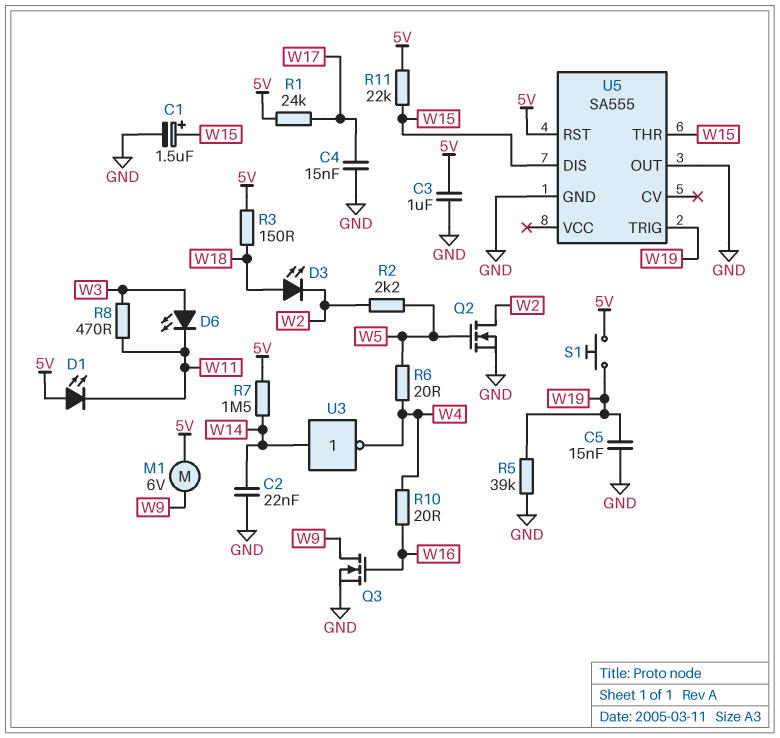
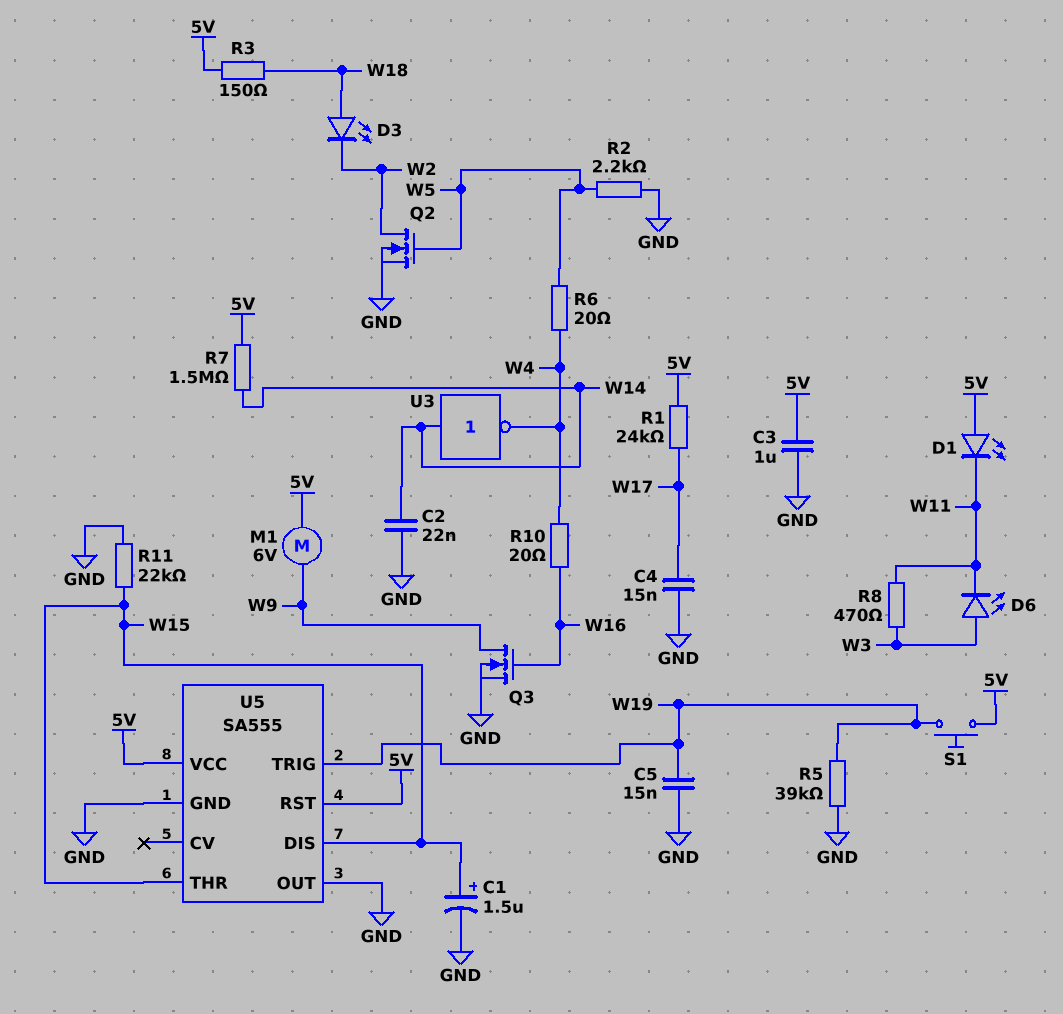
R2: 2.2k (W2, W5) -> 2.2k (GND, W5)
R11: 22k (5V, W15) -> 22k (GND, W15)
U5 pin VCC: none -> 5V

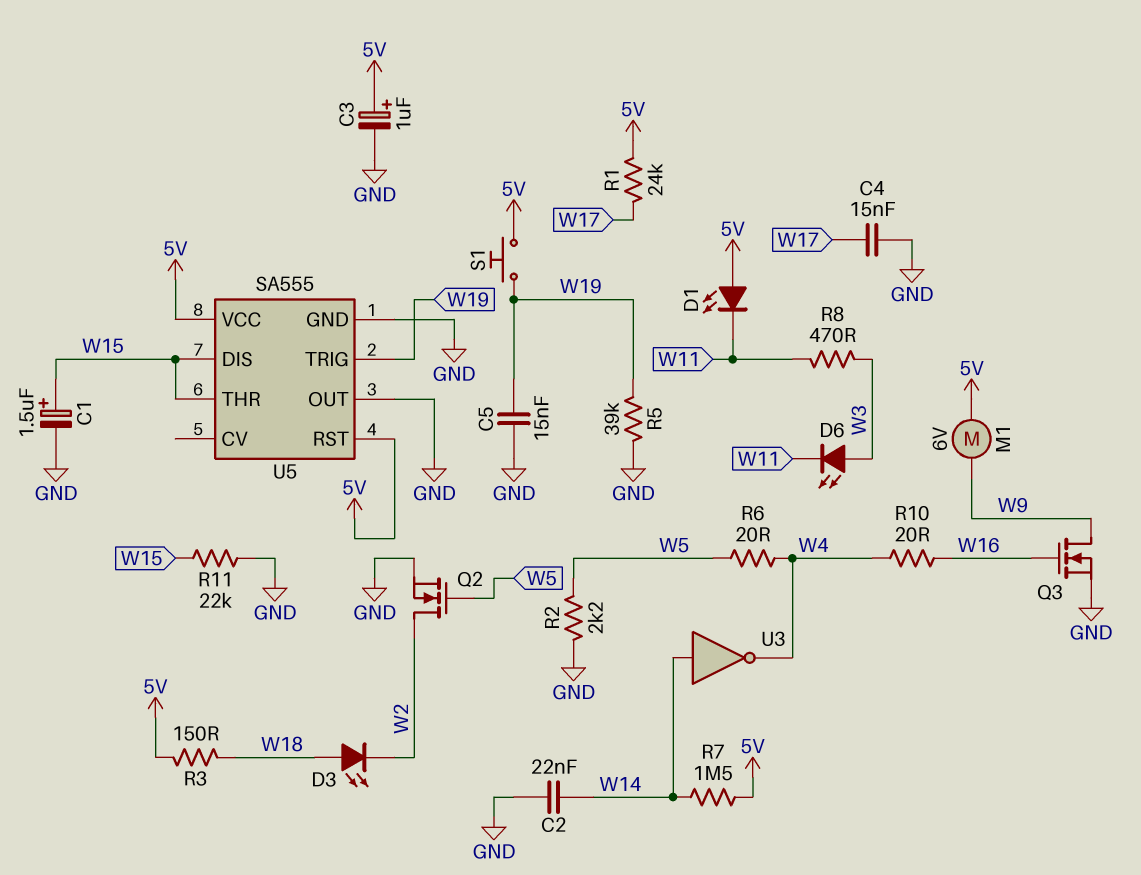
C3: 1uF (5V, GND) -> 1uF (plus 5V, minus GND)

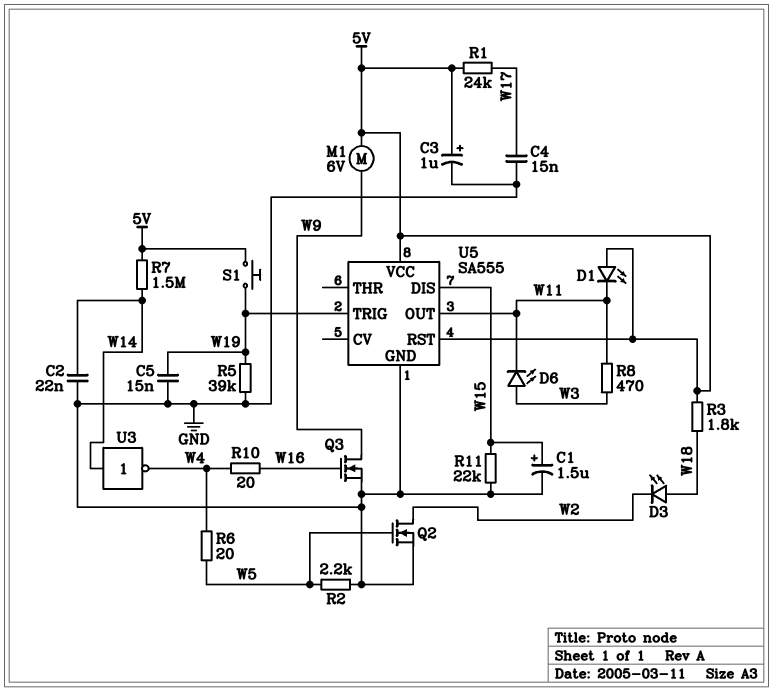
R3: 150 (5V, W18) -> 1.8k (5V, W18)
U5 pin OUT: GND -> W11
U5 pin THR: W15 -> none

